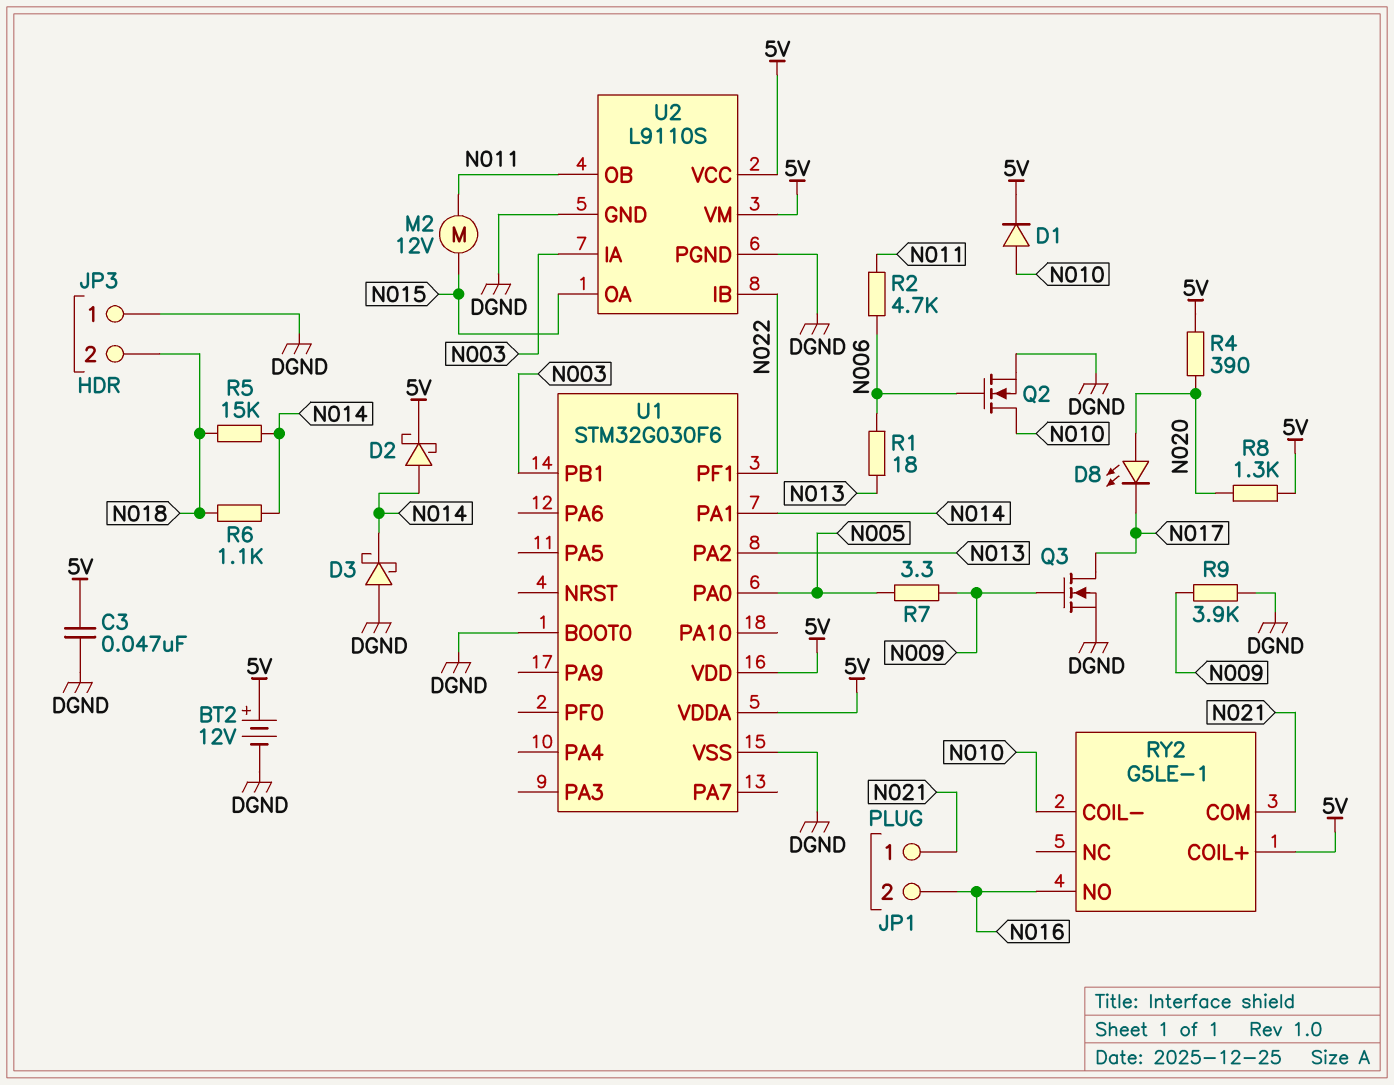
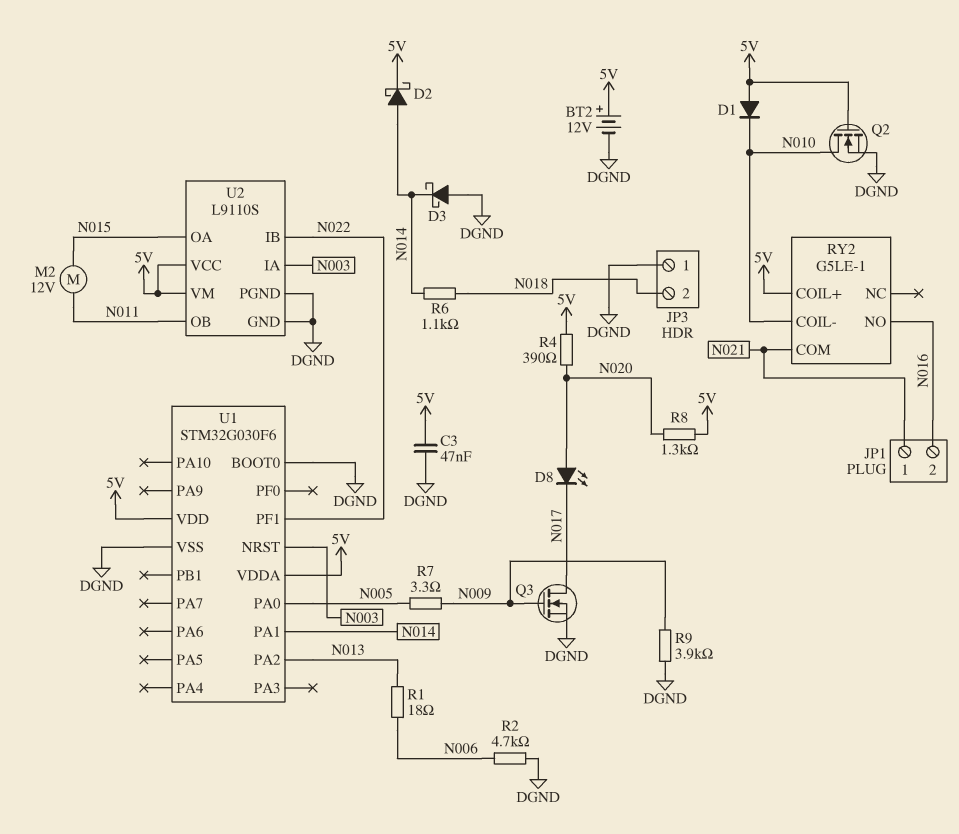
D1: diode (A N010, K 5V) -> diode (A 5V, K N010)
Q2: NMOS (G N006, D N010, S DGND) -> NMOS (G 5V, D N010, S DGND)
R2: 4.7k (N006, N011) -> 4.7k (DGND, N006)
R5: 15k (N014, N018) -> none
U1 pin NRST: none -> N003
U1 pin PB1: N003 -> none

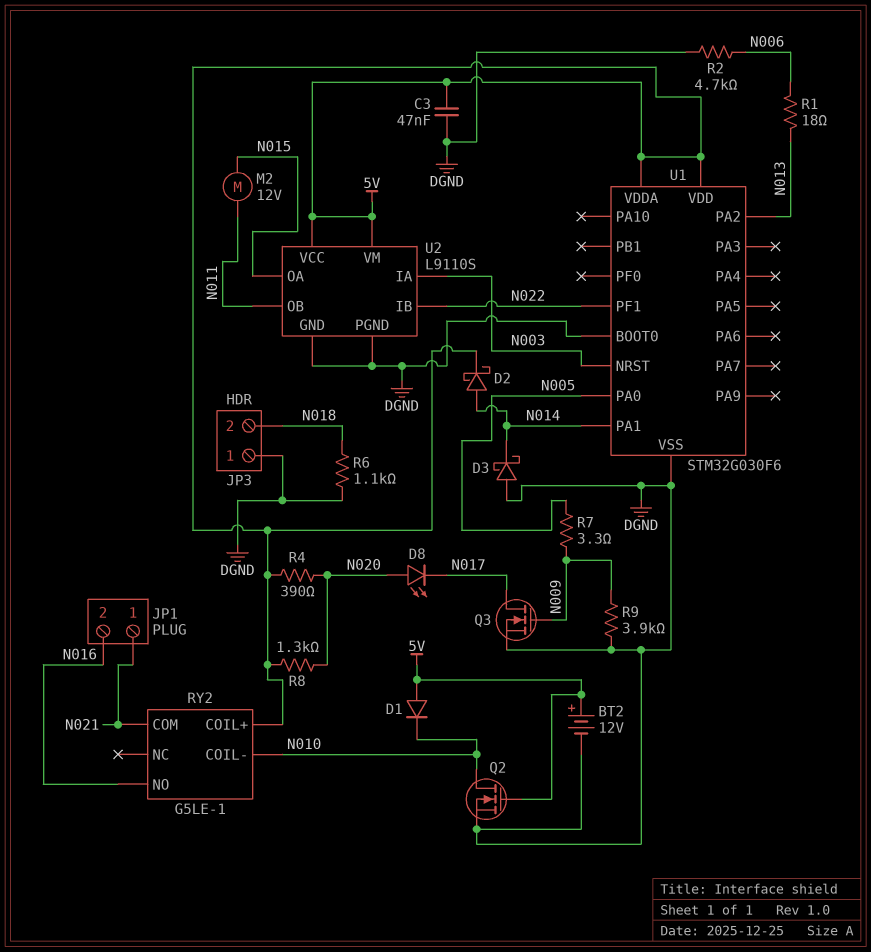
R6: 1.1k (N014, N018) -> 1.1k (DGND, N018)

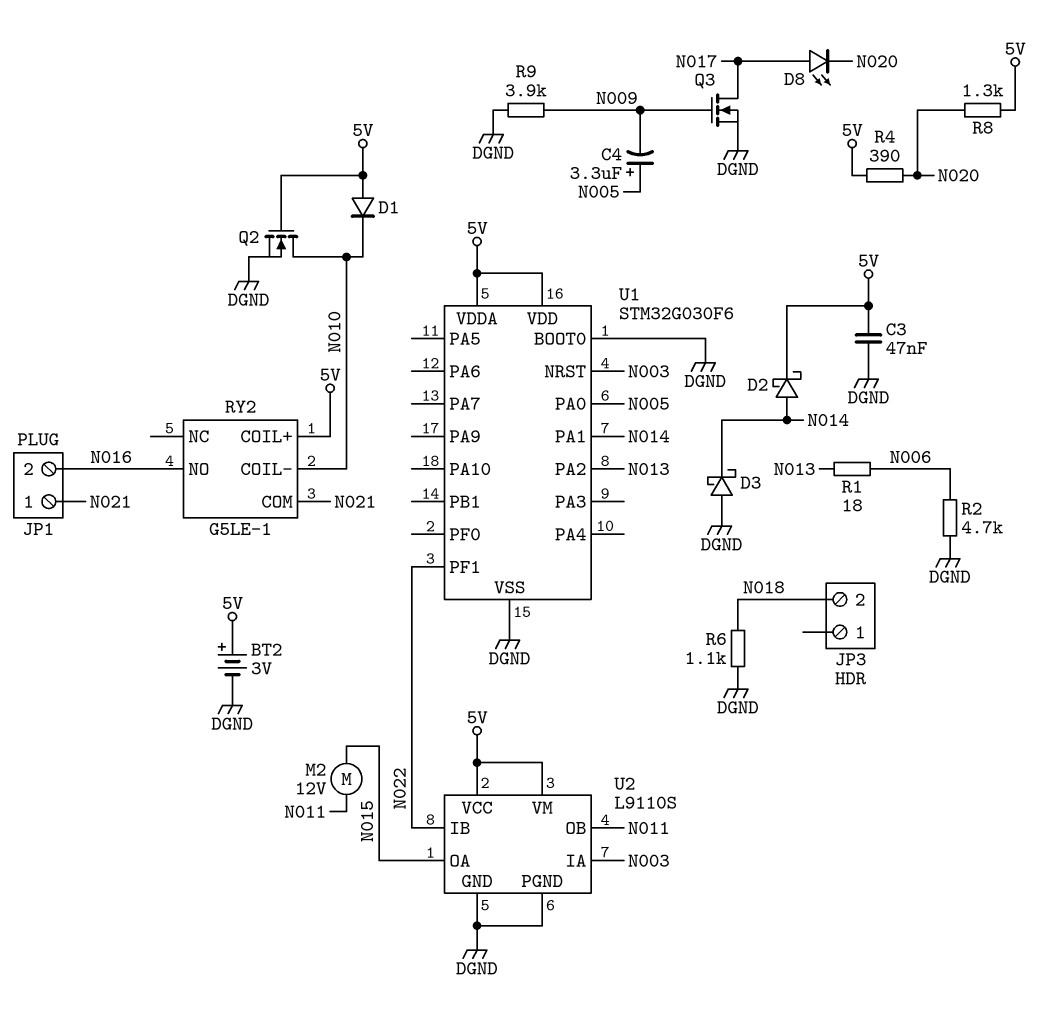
BT2: 12V (plus 5V, minus DGND) -> 3V (plus 5V, minus DGND)
C4: none -> 3.3uF (plus N005, minus N009)
D8: LED (A N020, K N017) -> LED (A N017, K N020)
JP3 pin 1: DGND -> none
R7: 3.3 (N005, N009) -> none

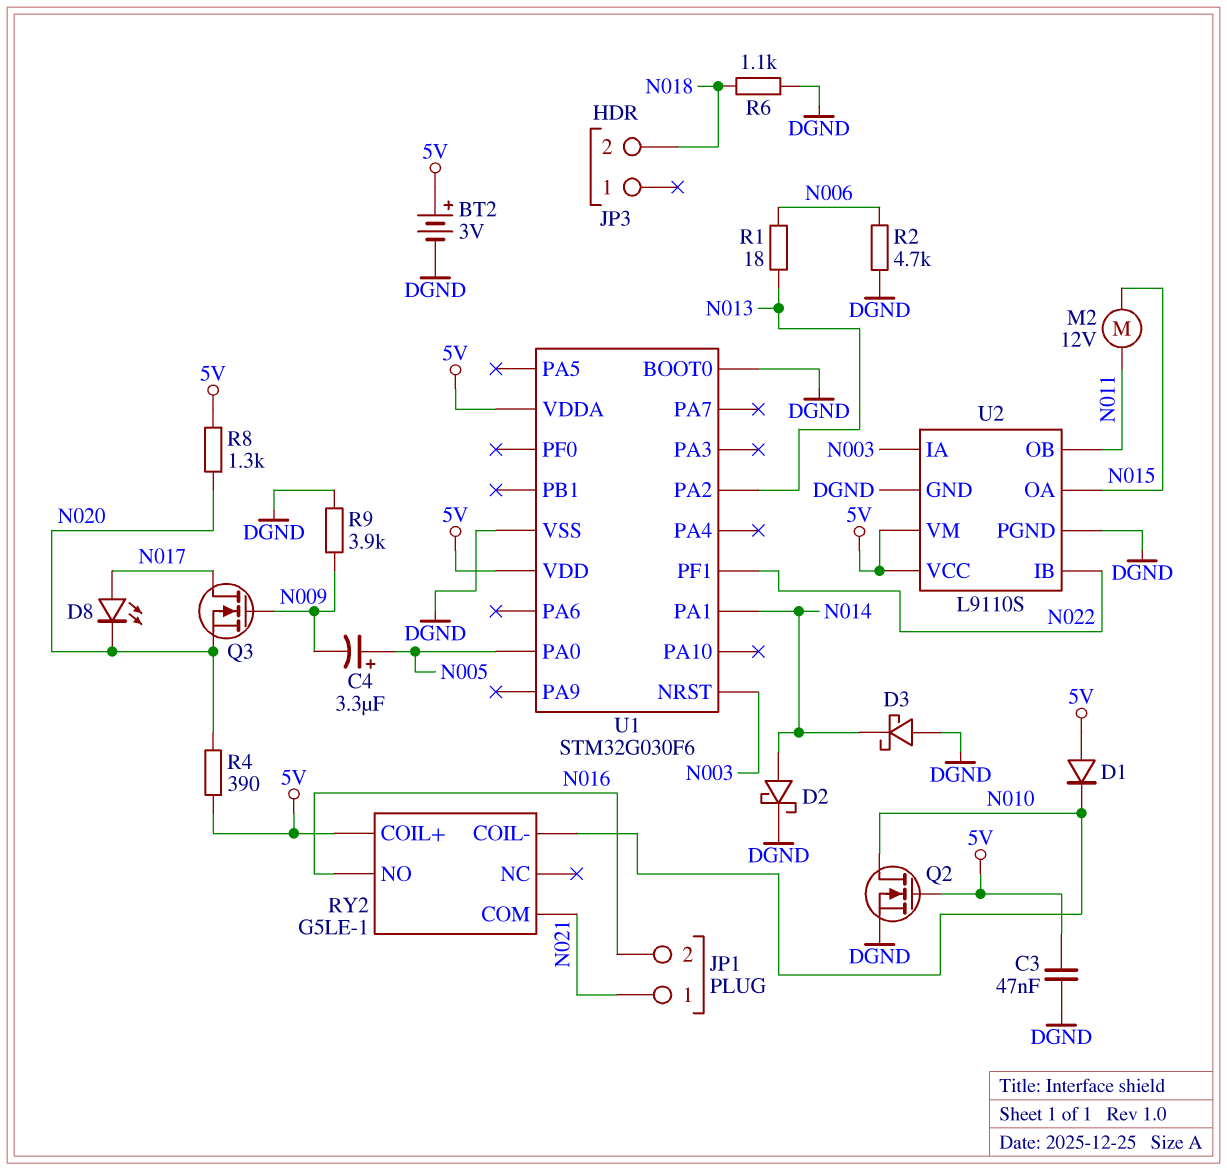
D2: schottky (A N014, K 5V) -> schottky (A N014, K DGND)
Q3: NMOS (G N009, D N017, S DGND) -> NMOS (G N009, D N017, S N020)

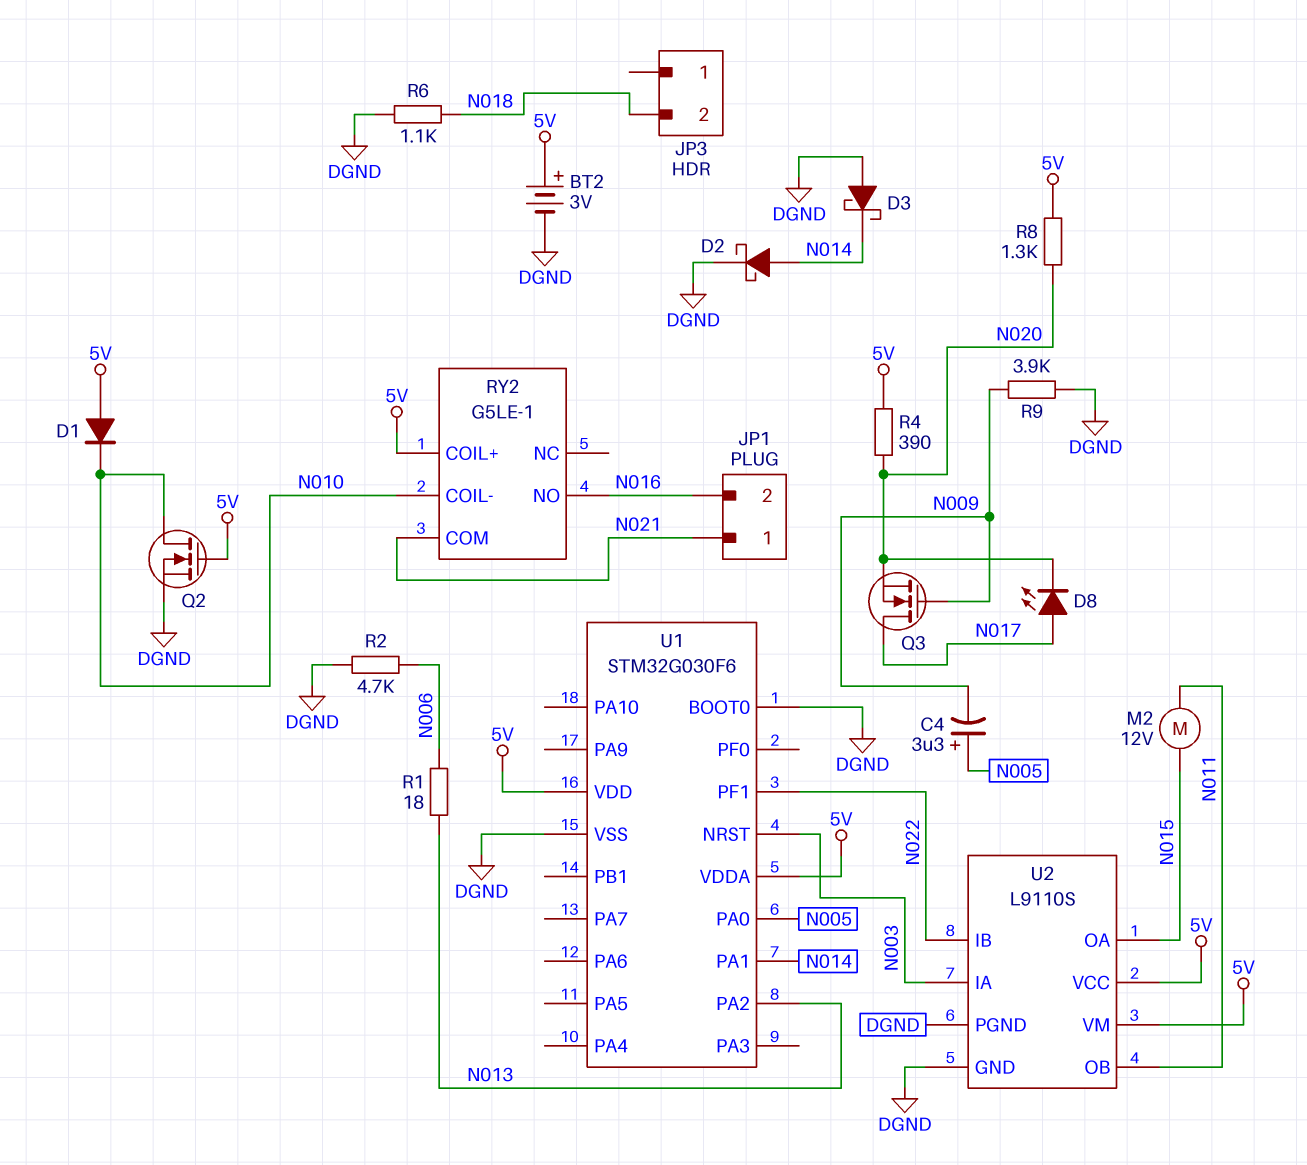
C3: 47nF (5V, DGND) -> none

